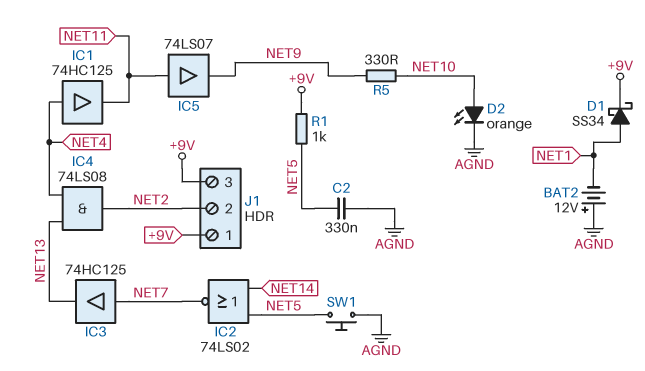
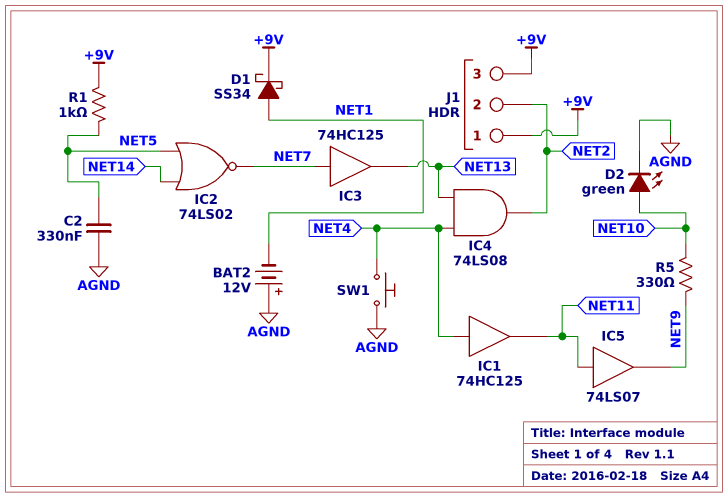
D2: LED orange (A NET10, K AGND) -> LED green (A NET10, K AGND)
SW1: button (AGND, NET5) -> button (AGND, NET4)

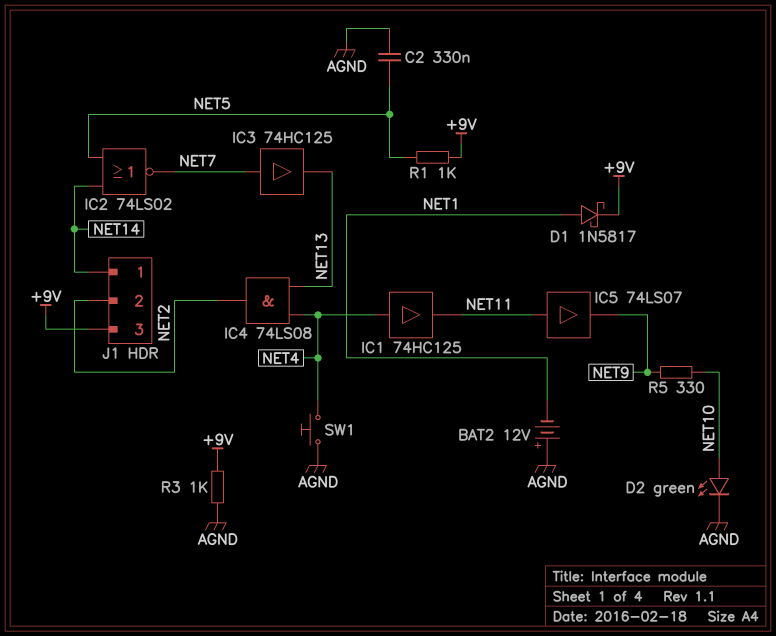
D1: schottky SS34 (A NET1, K +9V) -> schottky 1N5817 (A NET1, K +9V)
J1 pin 1: +9V -> NET14
R3: none -> 1k (+9V, AGND)

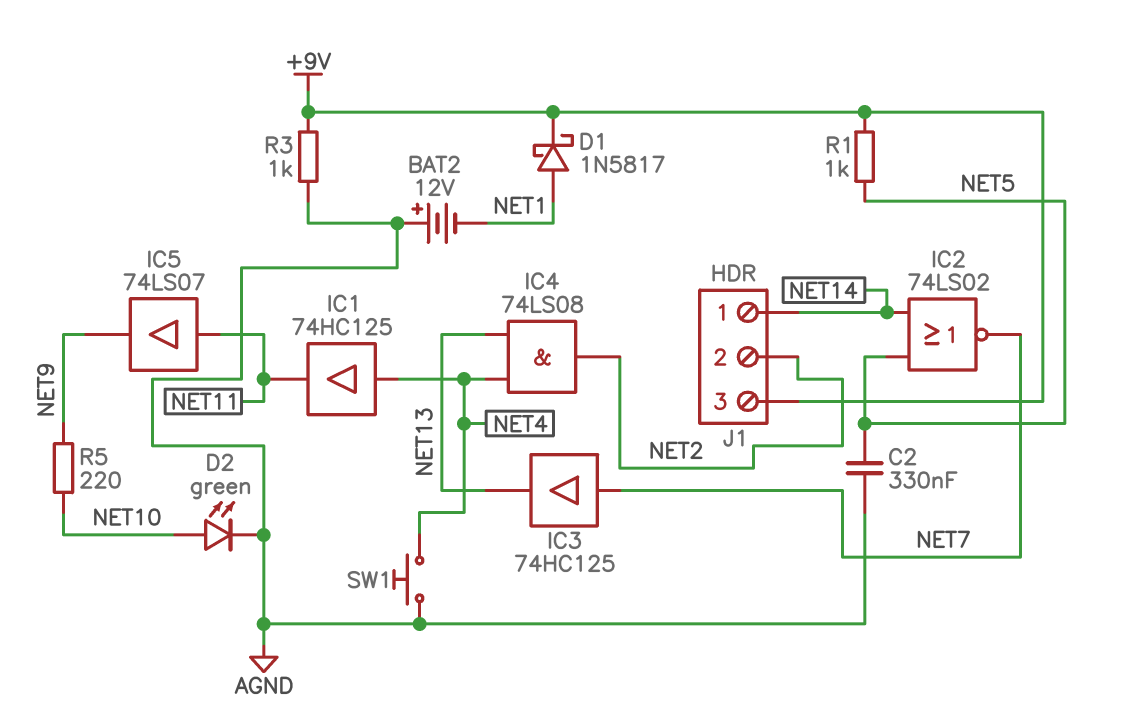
R5: 330 (NET9, NET10) -> 220 (NET9, NET10)

